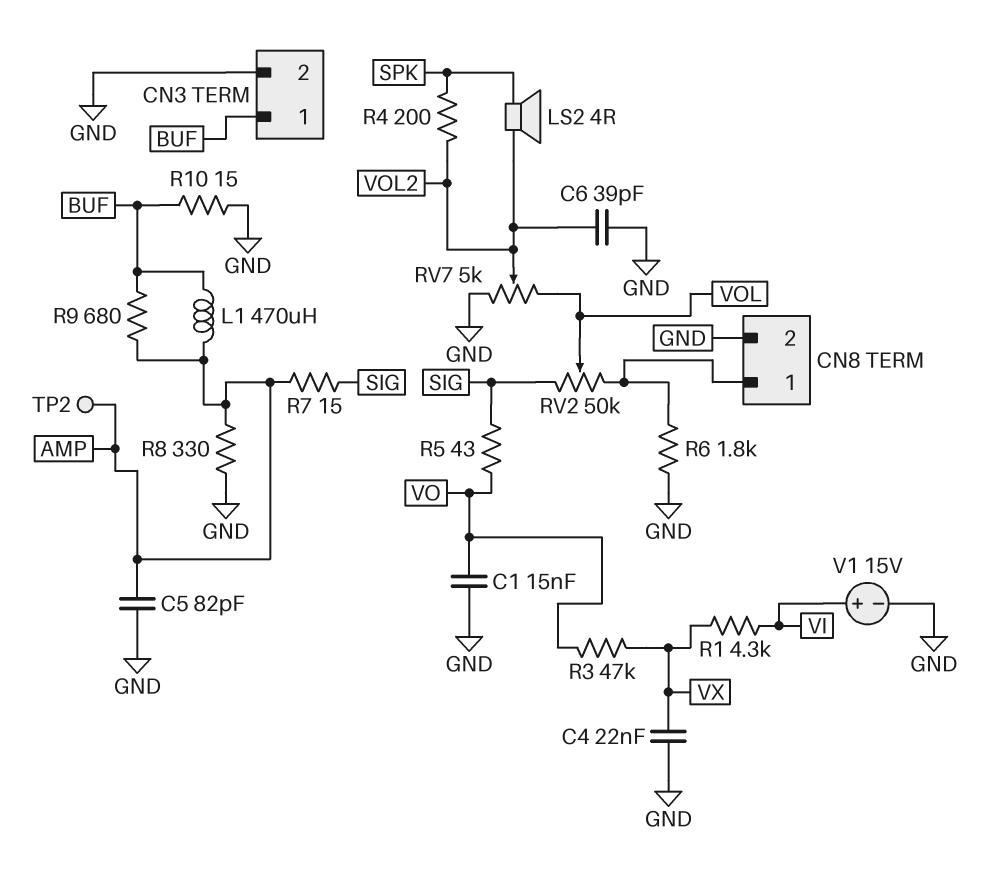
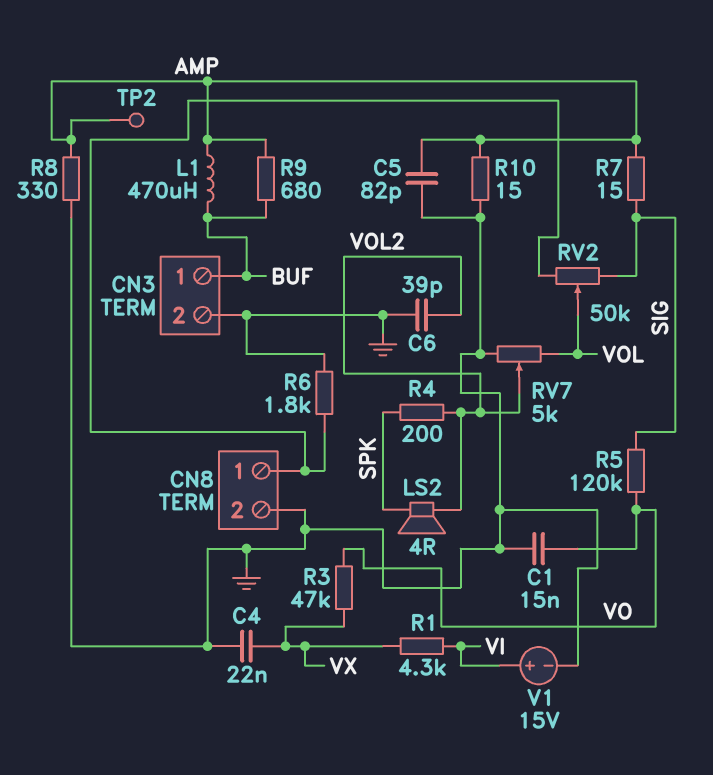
R5: 43 (SIG, VO) -> 120k (SIG, VO)
R10: 15 (BUF, GND) -> 15 (AMP, GND)

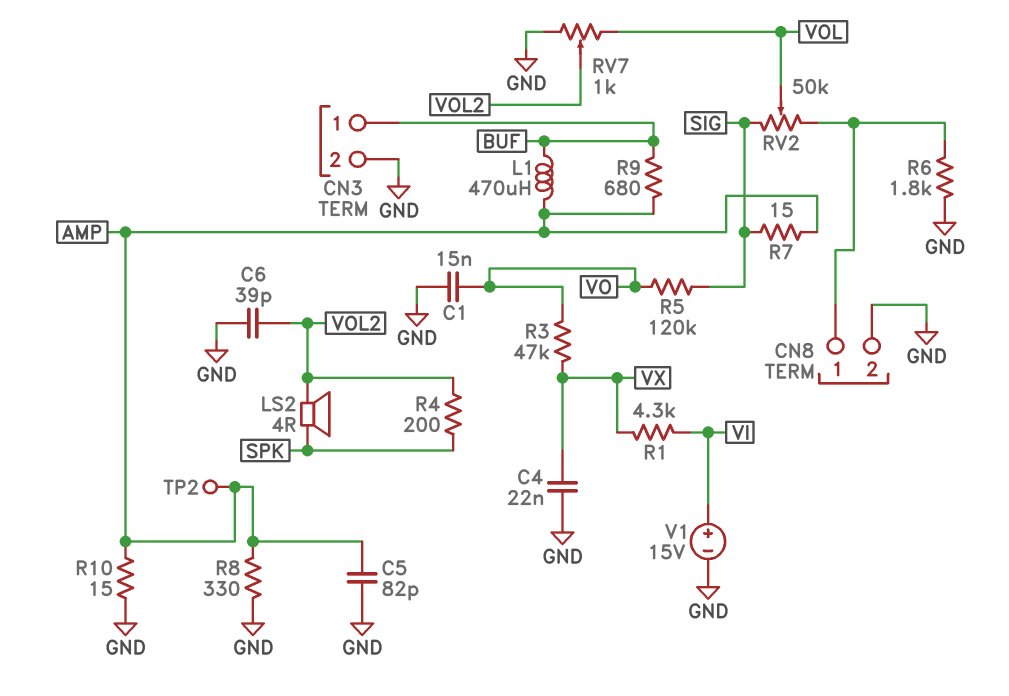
RV7: 5k (GND, VOL, wiper VOL2) -> 1k (GND, VOL, wiper VOL2)

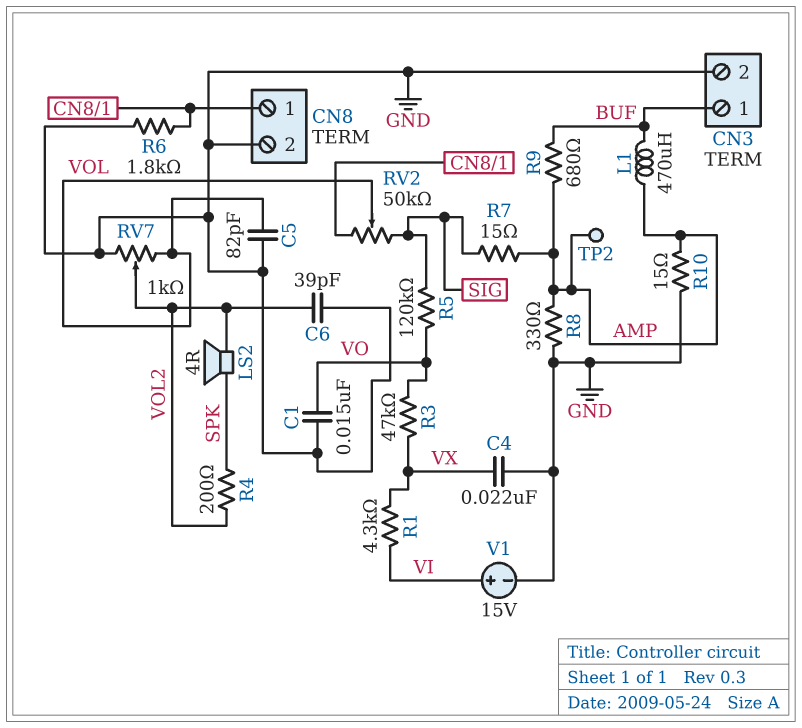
C5: 82pF (AMP, GND) -> 82pF (GND, VOL)

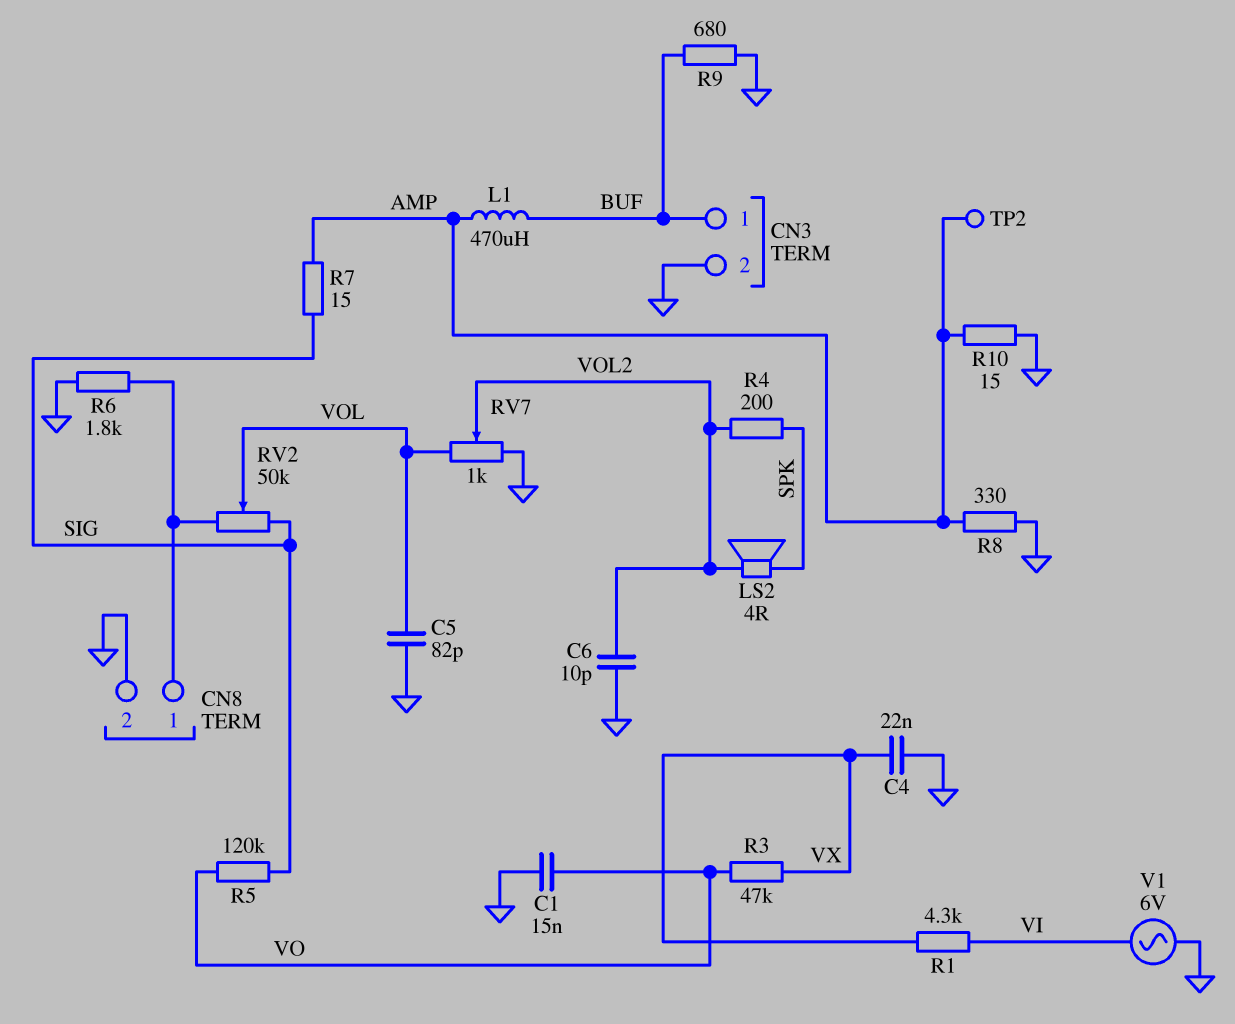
C6: 39pF (GND, VOL2) -> 10pF (GND, VOL2)
R9: 680 (AMP, BUF) -> 680 (BUF, GND)
V1: 15V (plus VI, minus GND) -> AC 6V (GND, VI)

